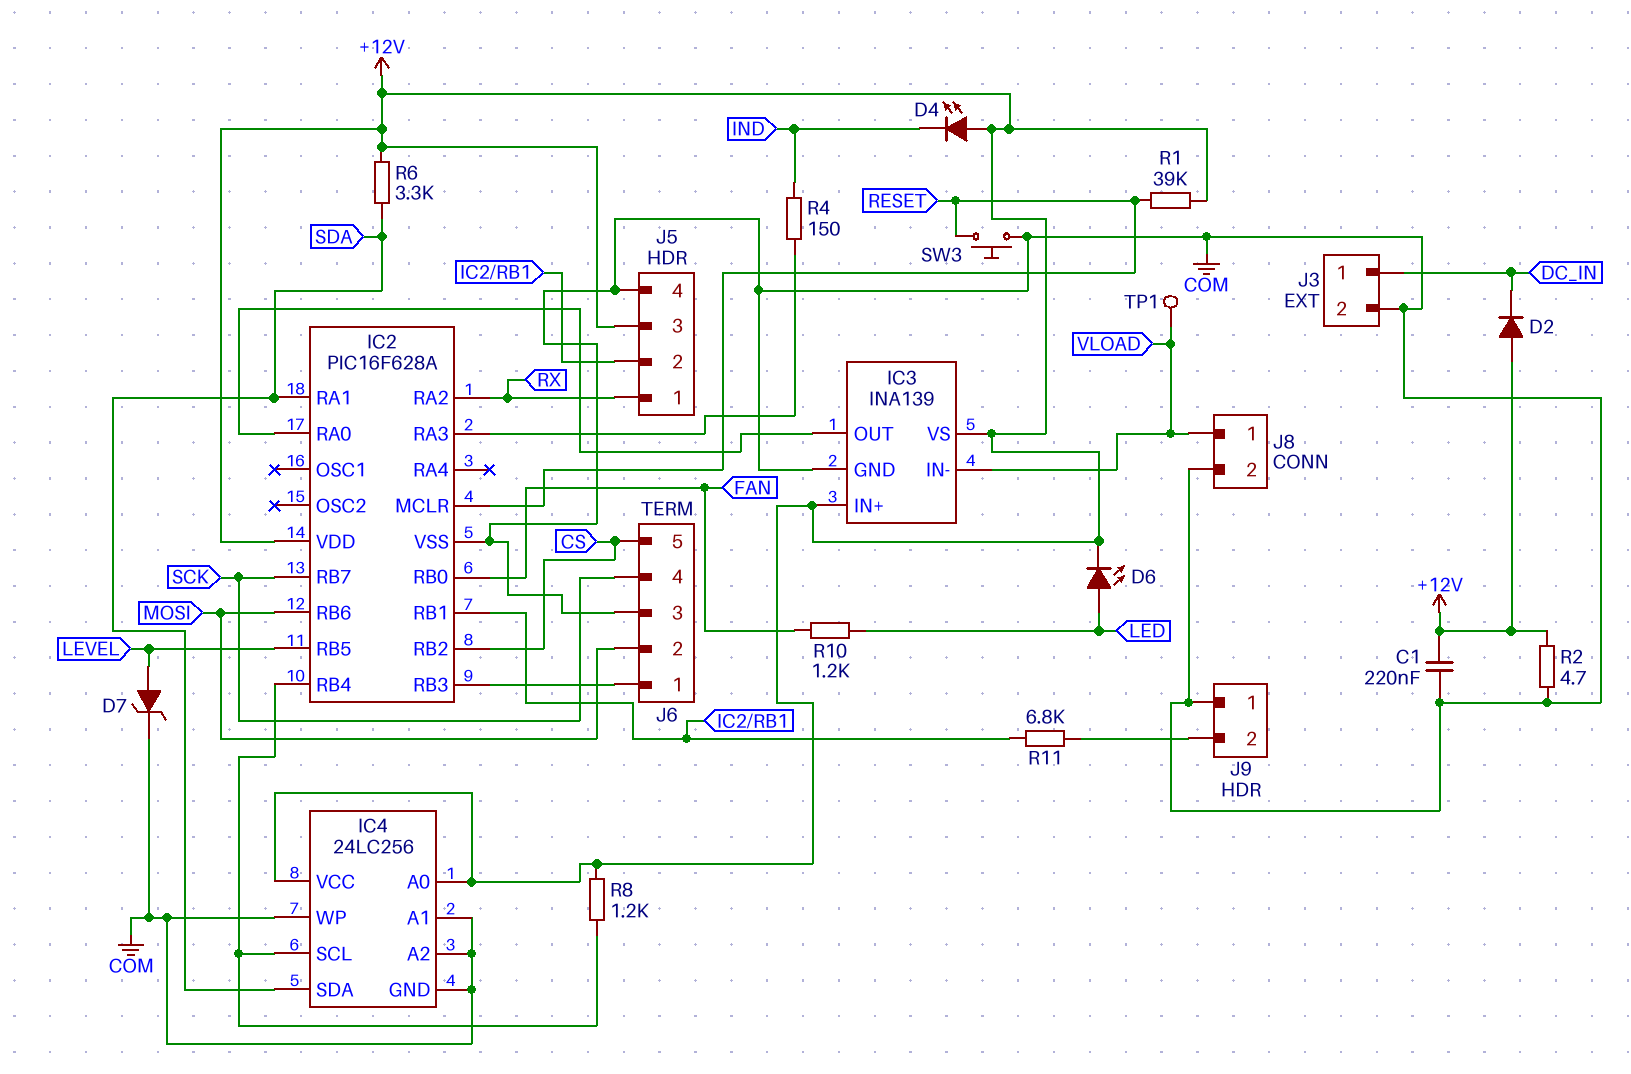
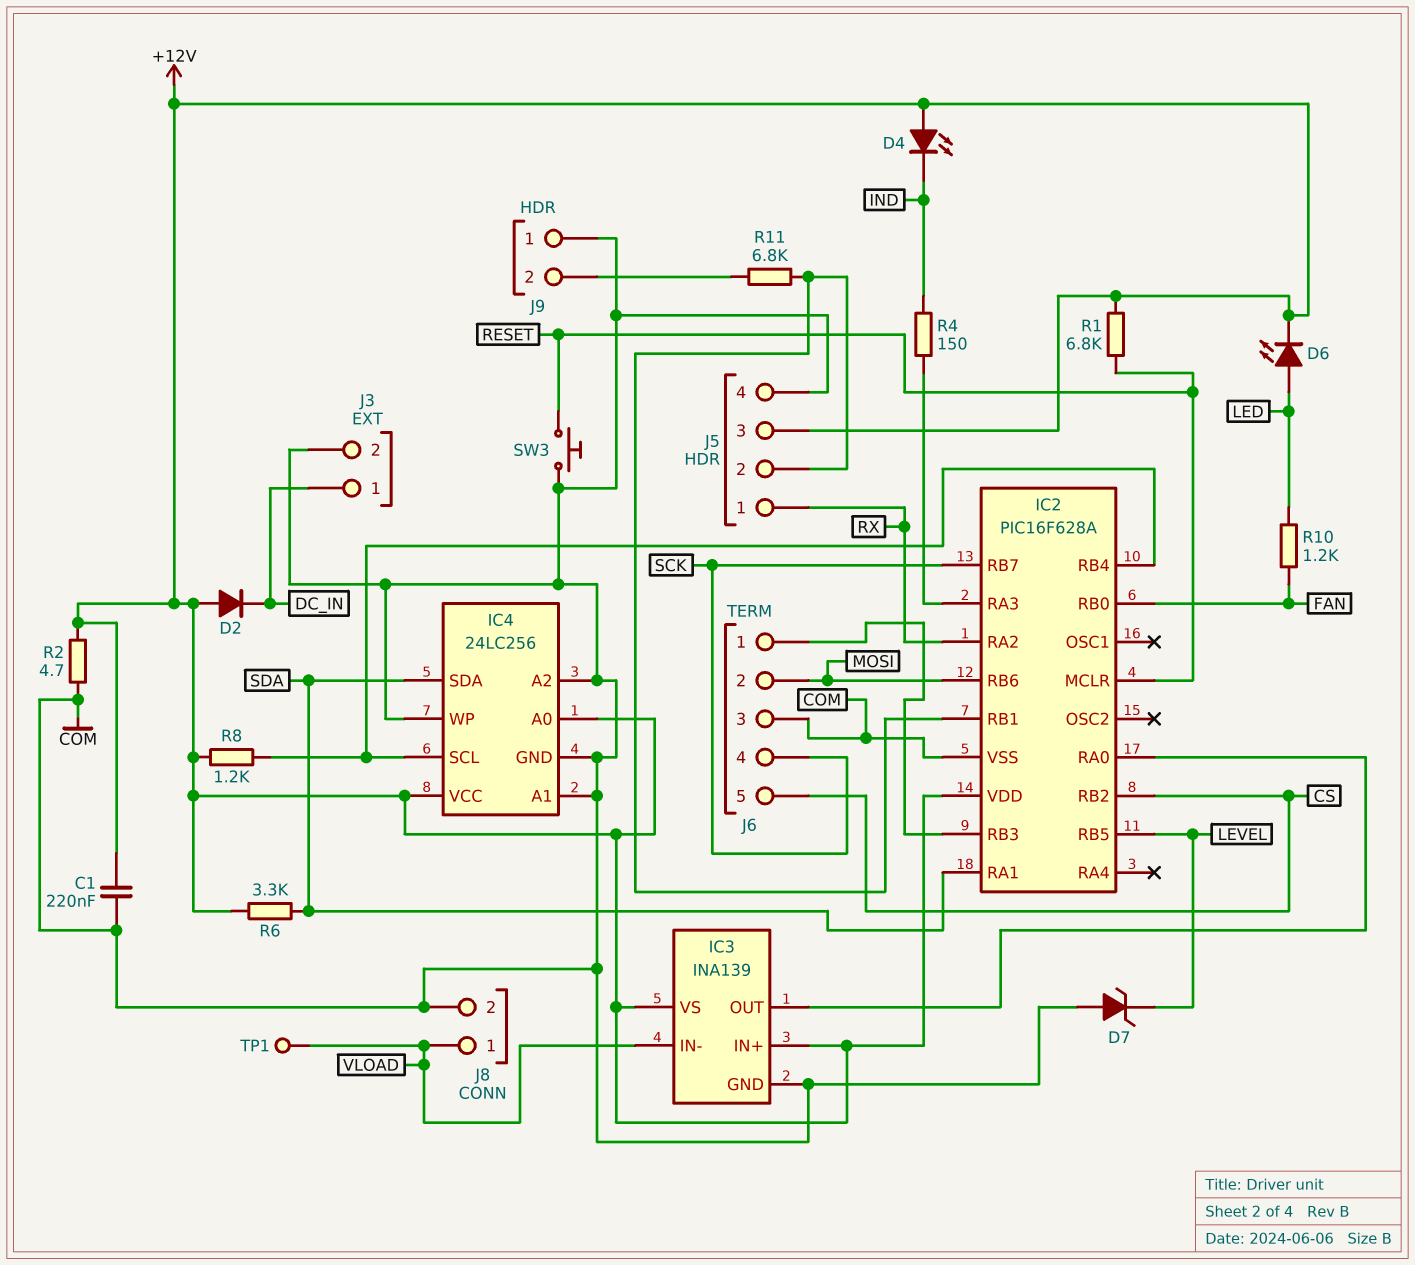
D7: zener (A LEVEL, K COM) -> zener (A COM, K LEVEL)
R1: 39k (+12V, RESET) -> 6.8k (+12V, RESET)

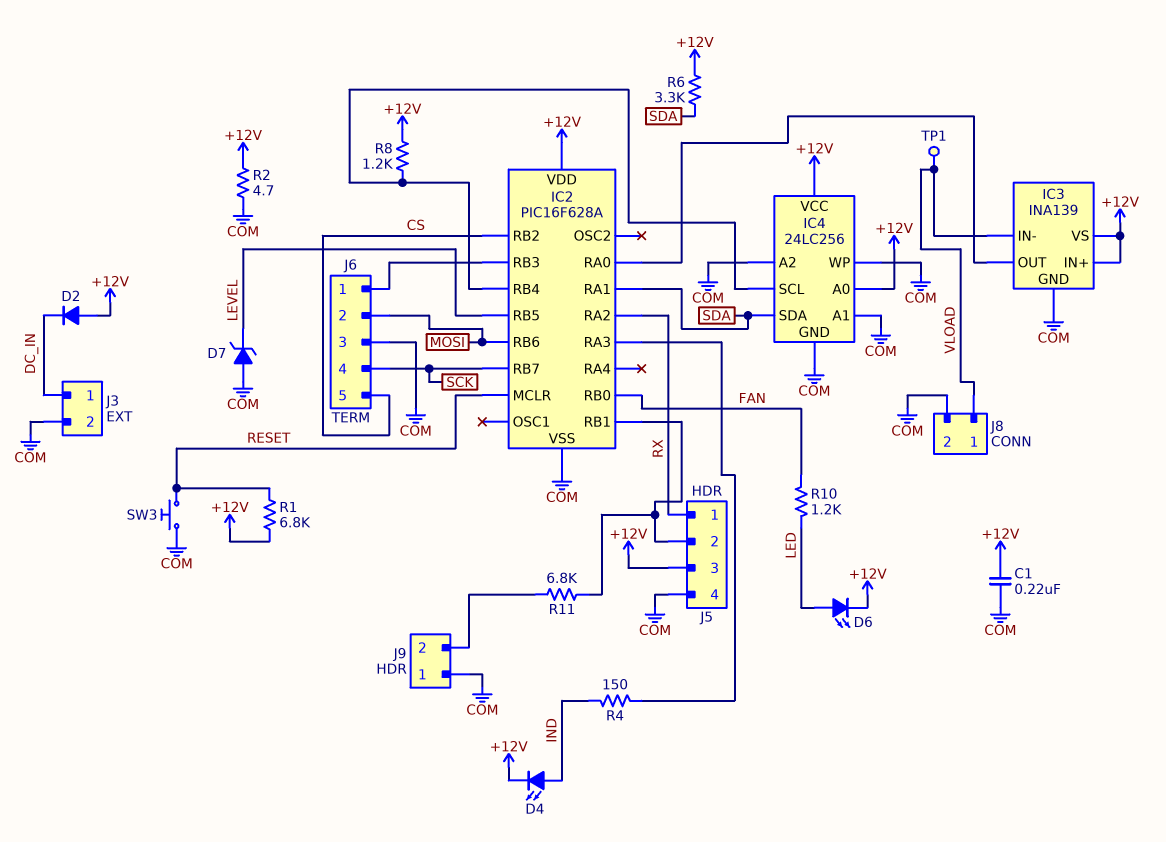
D4: LED (A +12V, K IND) -> LED (A IND, K +12V)

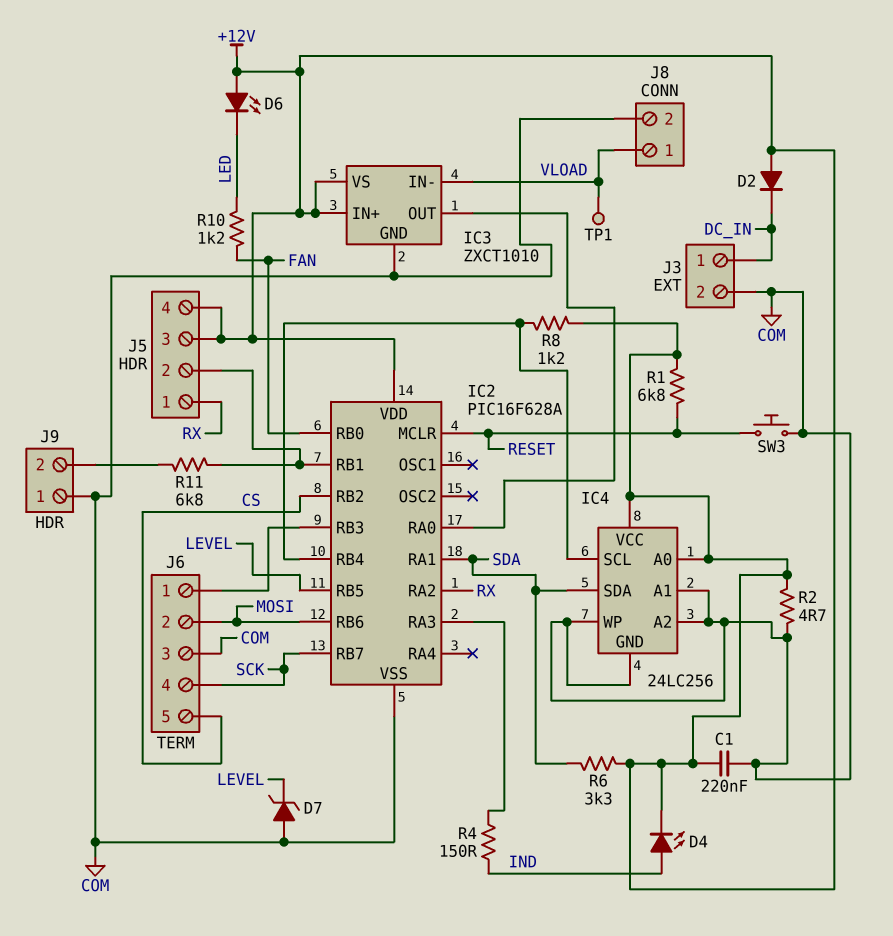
D6: LED (A LED, K +12V) -> LED (A +12V, K LED)
IC3: INA139 -> ZXCT1010
J5 pin 4: COM -> +12V

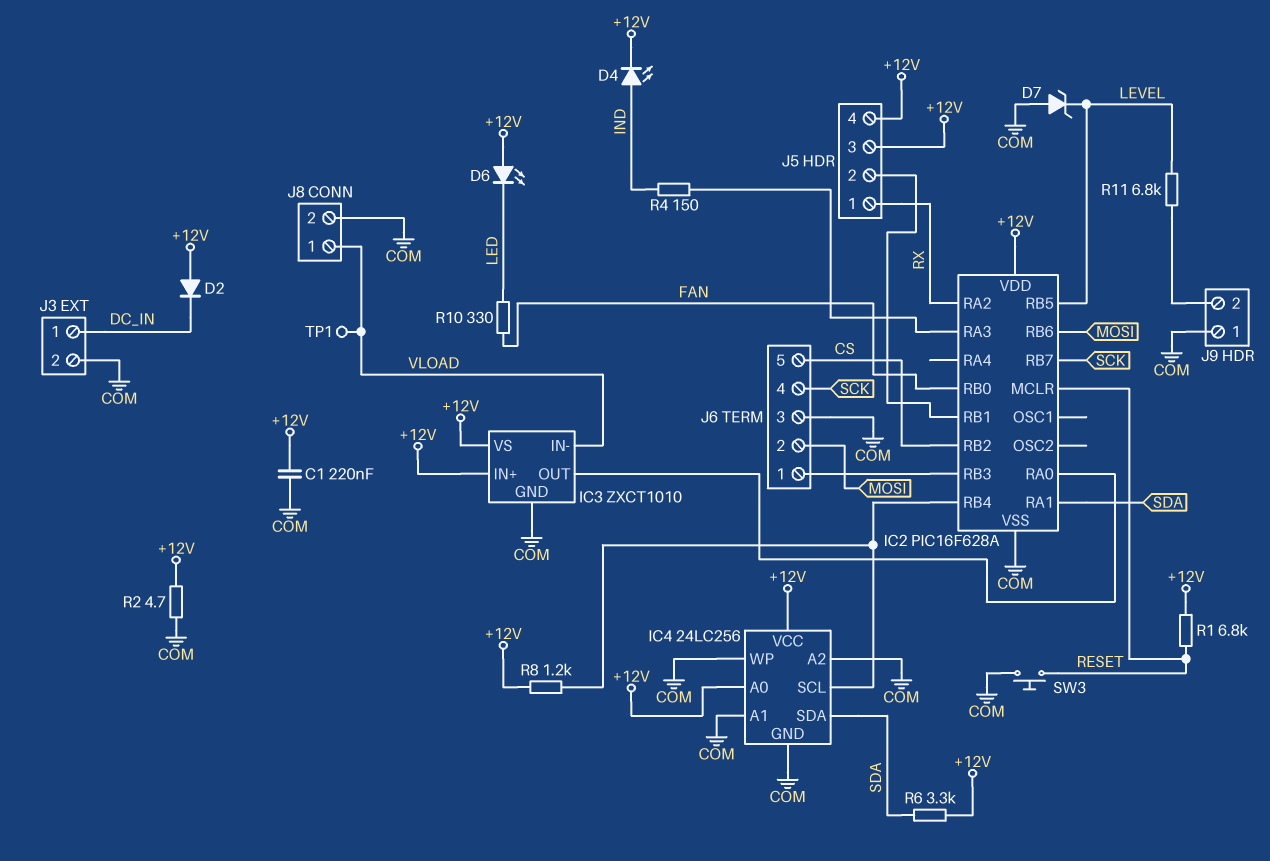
R10: 1.2k (FAN, LED) -> 330 (FAN, LED)
R11: 6.8k (IC2/RB1, J9/2) -> 6.8k (J9/2, LEVEL)

